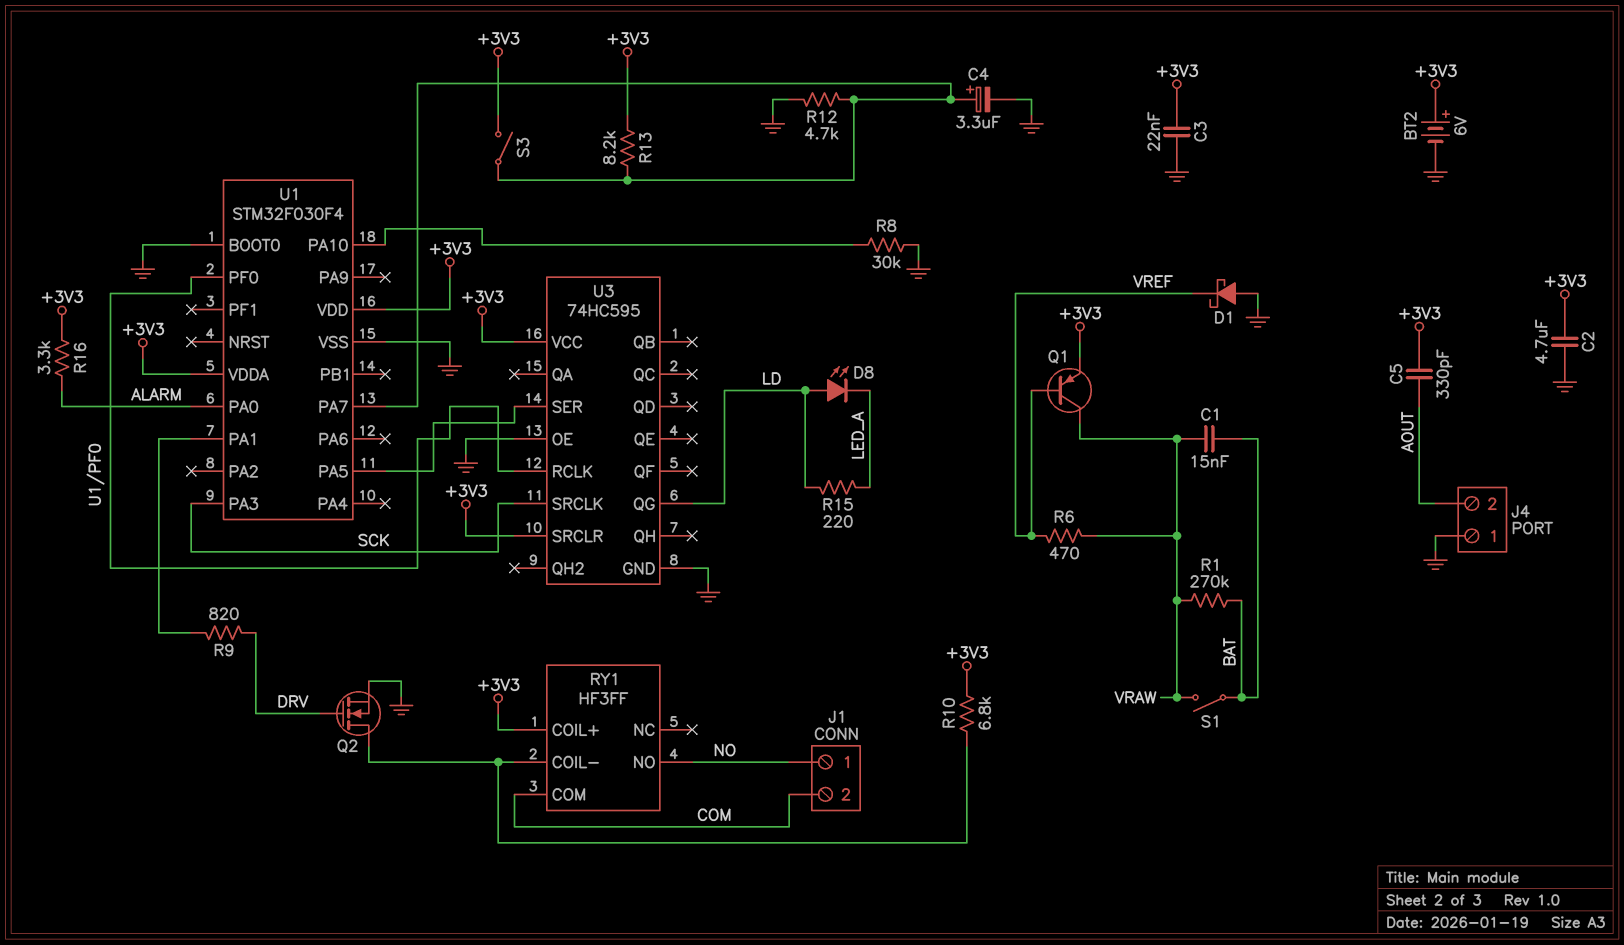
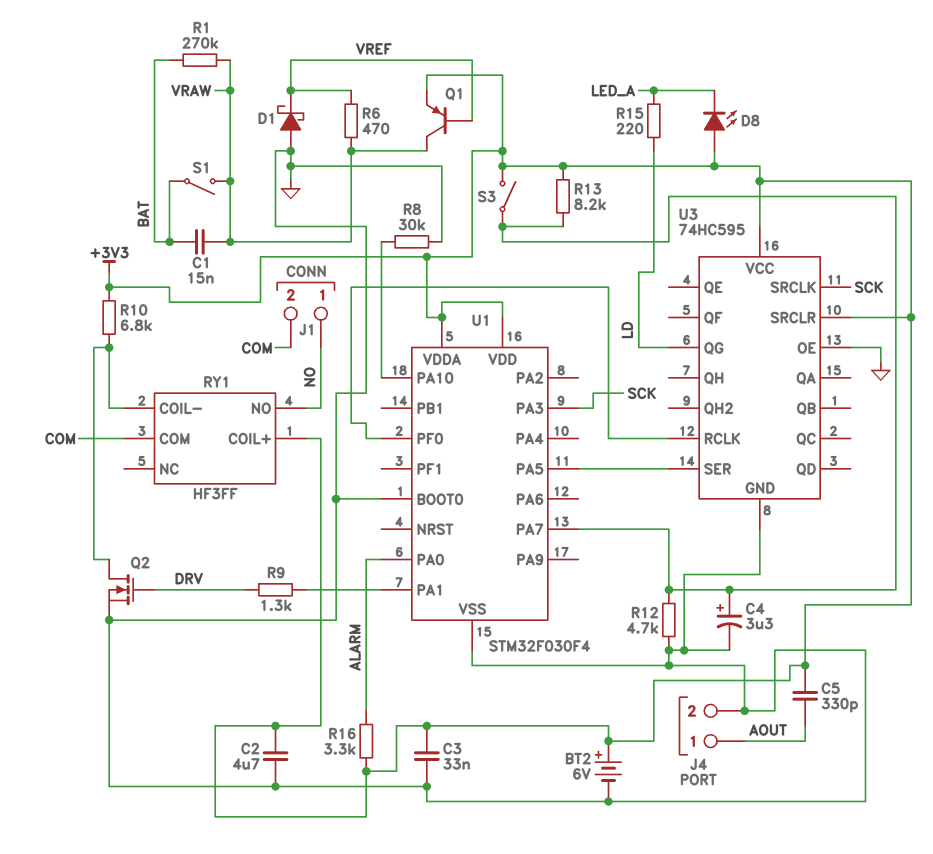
C3: 22nF (+3V3, GND) -> 33nF (+3V3, GND)
D8: LED (A LD, K LED_A) -> LED (A +3V3, K LED_A)
J4 pin 1: GND -> AOUT
J4 pin 2: AOUT -> GND
R9: 820 (DRV, U1/PA1) -> 1.3k (DRV, U1/PA1)

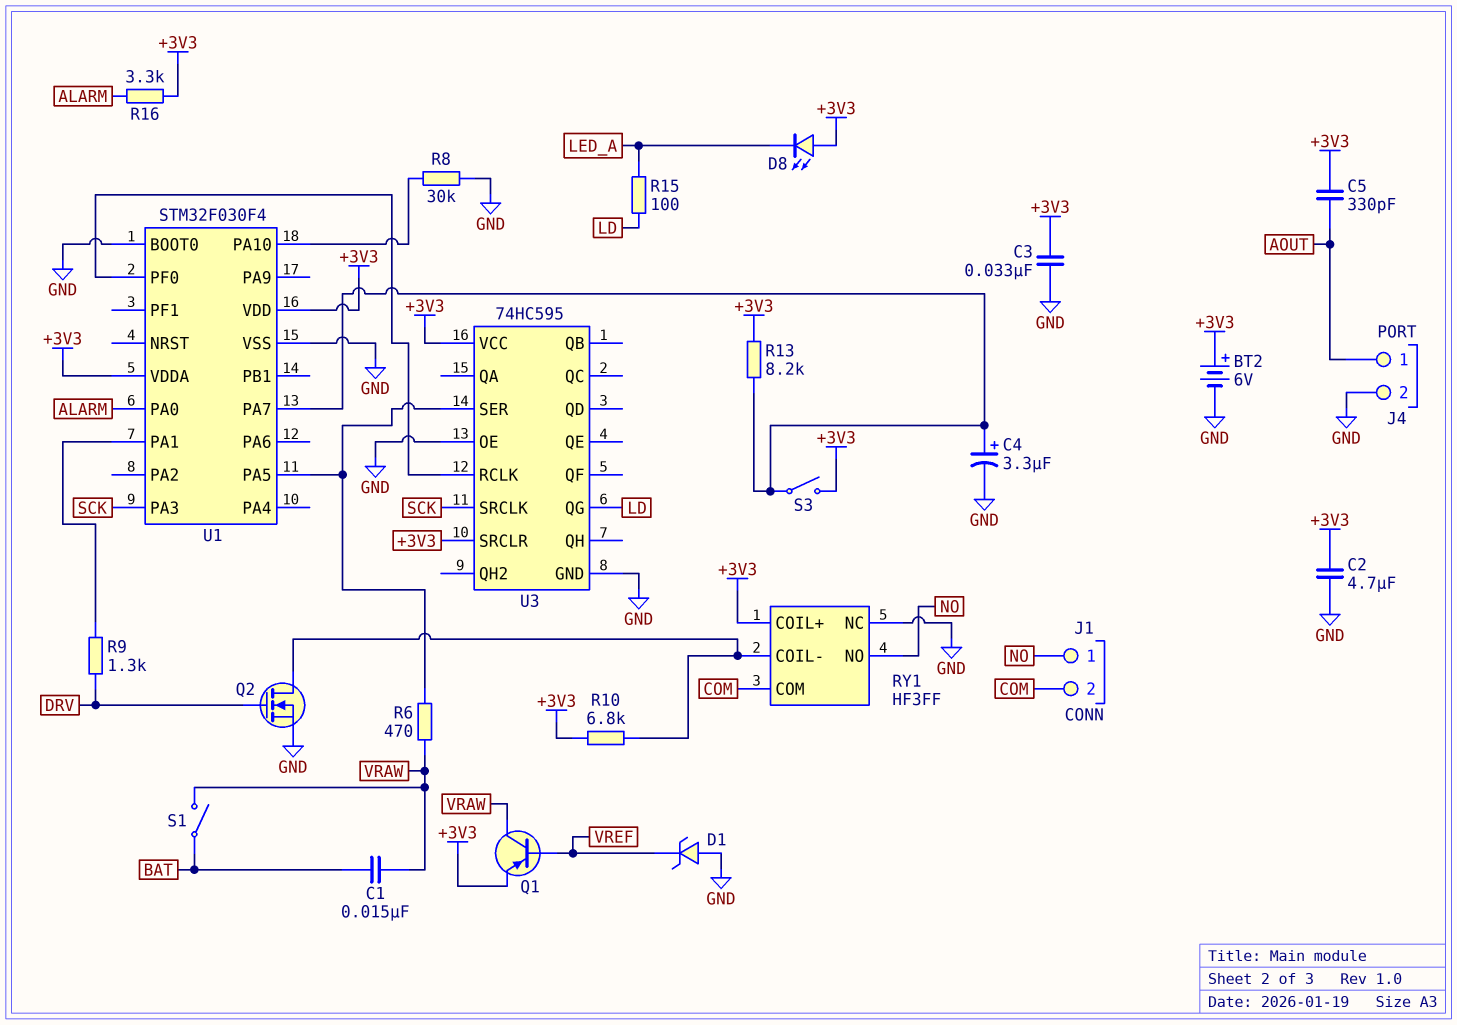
D1: schottky (A GND, K VREF) -> zener (A GND, K VREF)
R1: 270k (BAT, VRAW) -> none
R6: 470 (VRAW, VREF) -> 470 (U1/PA5, VRAW)
R12: 4.7k (GND, U1/PA7) -> none
R15: 220 (LD, LED_A) -> 100 (LD, LED_A)
RY1 pin NC: none -> GND

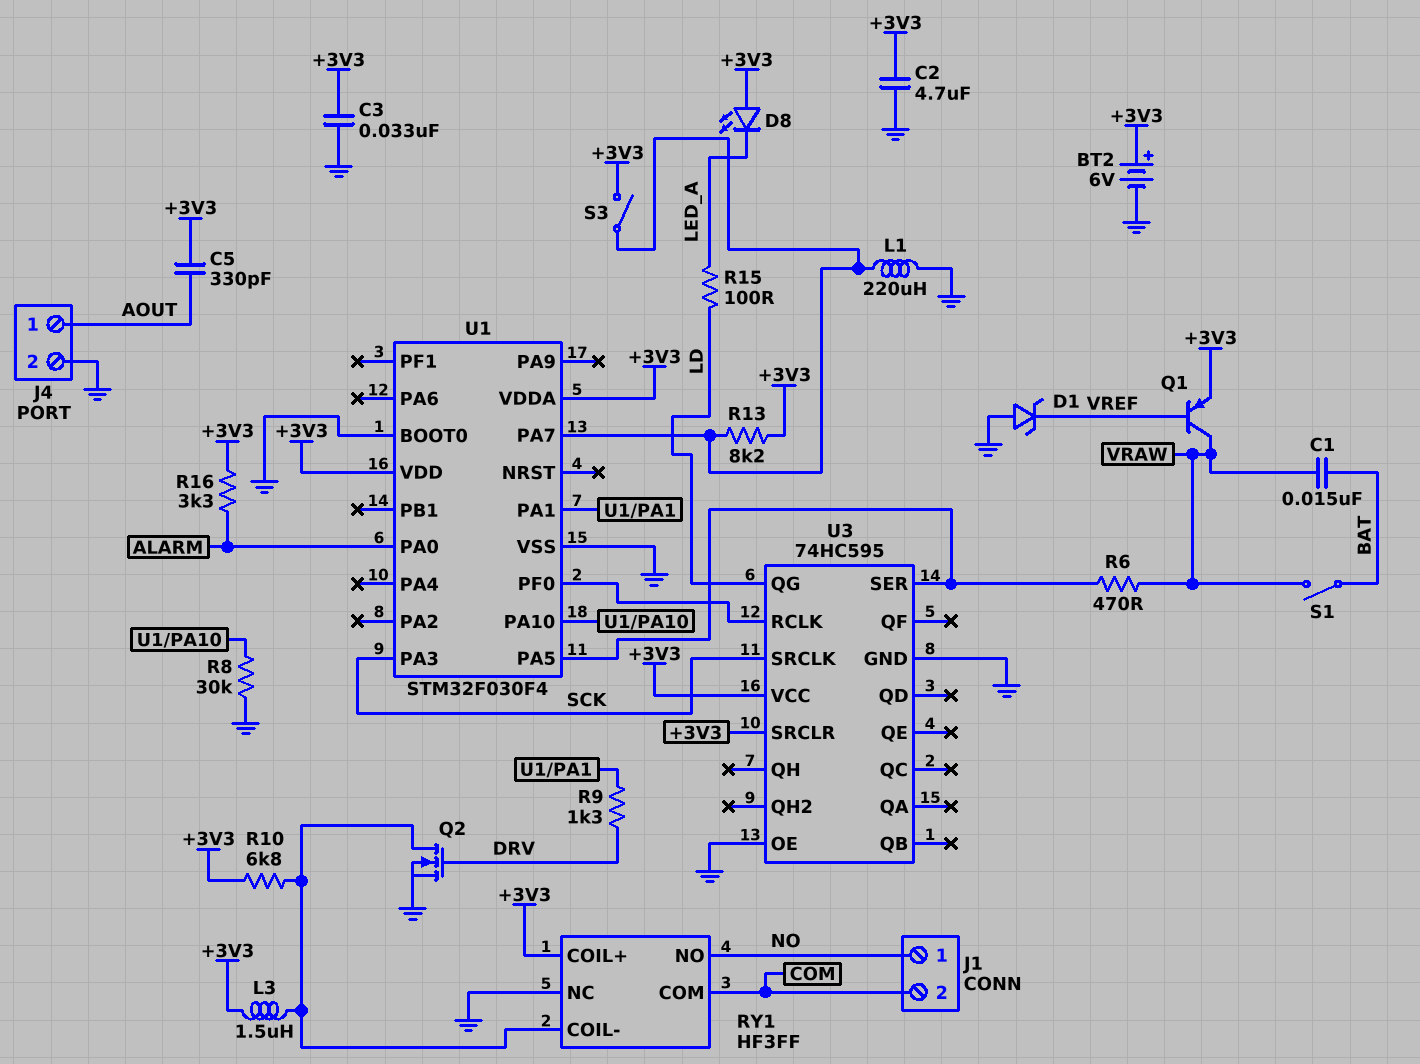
C4: 3.3uF (plus U1/PA7, minus GND) -> none
L1: none -> 220uH (GND, U1/PA7)
L3: none -> 1.5uH (+3V3, RY1/COIL-)

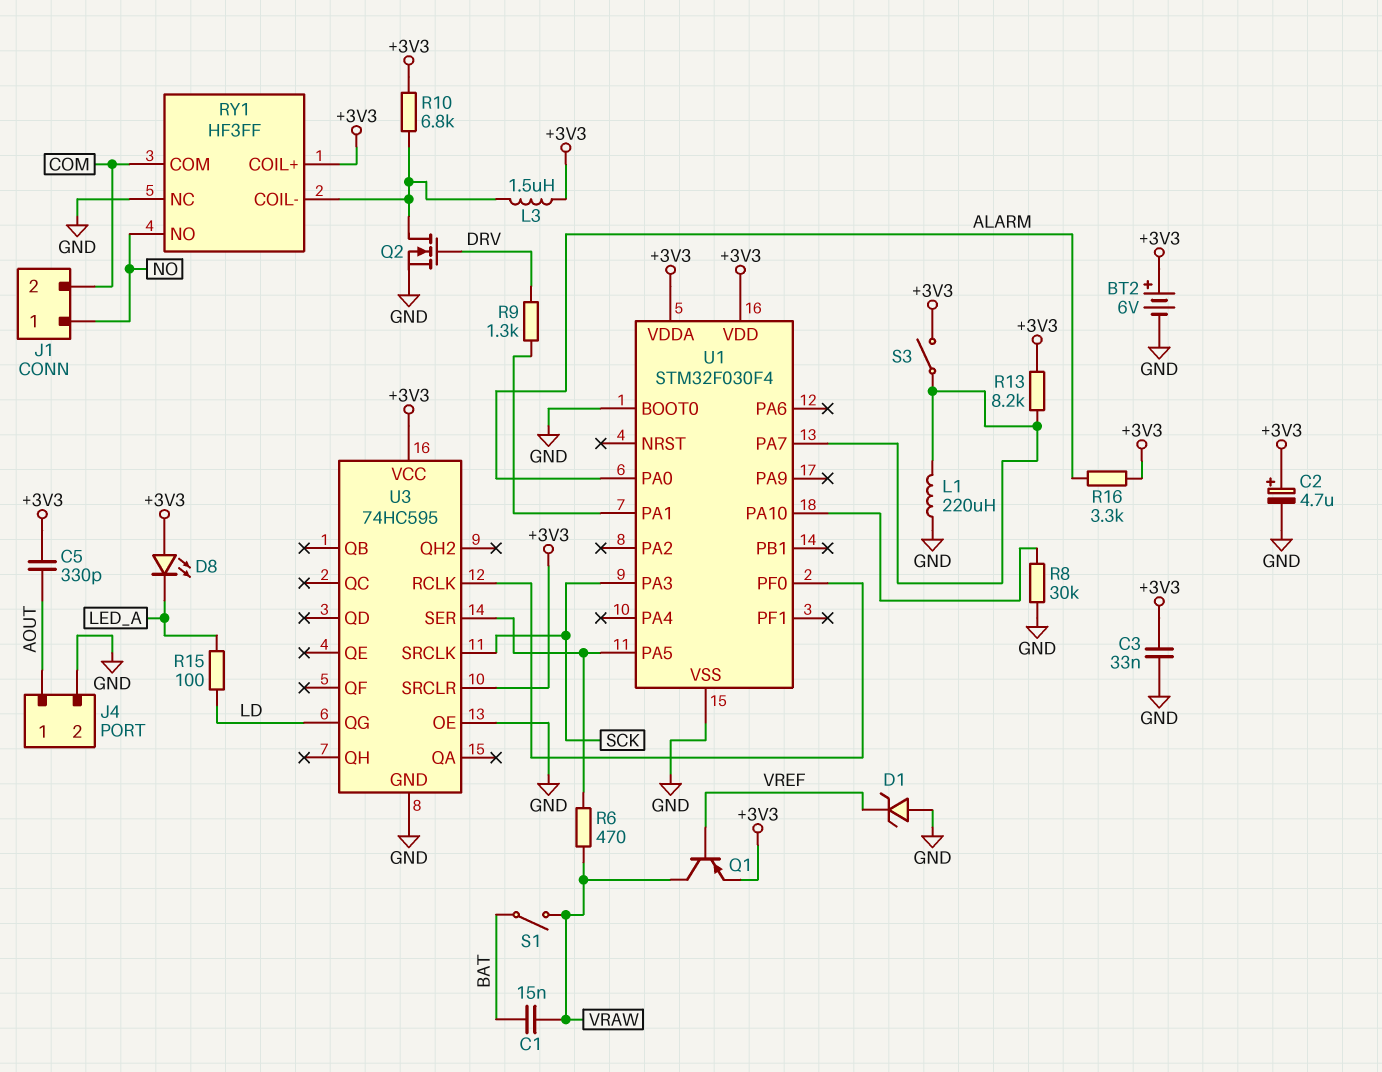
C2: 4.7uF (+3V3, GND) -> 4.7uF (plus +3V3, minus GND)

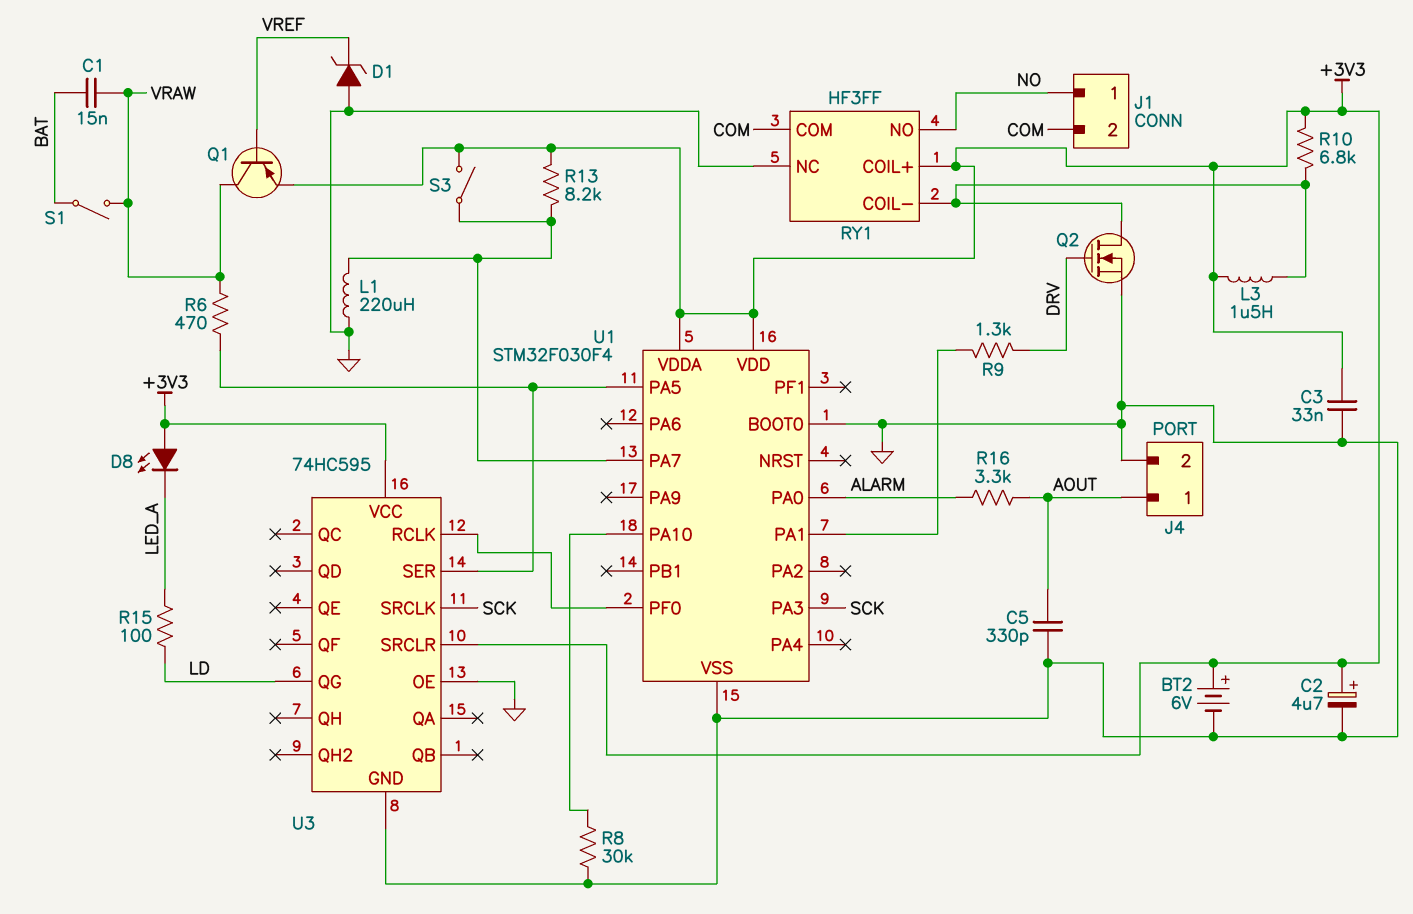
C5: 330pF (+3V3, AOUT) -> 330pF (AOUT, GND)
R16: 3.3k (+3V3, ALARM) -> 3.3k (ALARM, AOUT)

